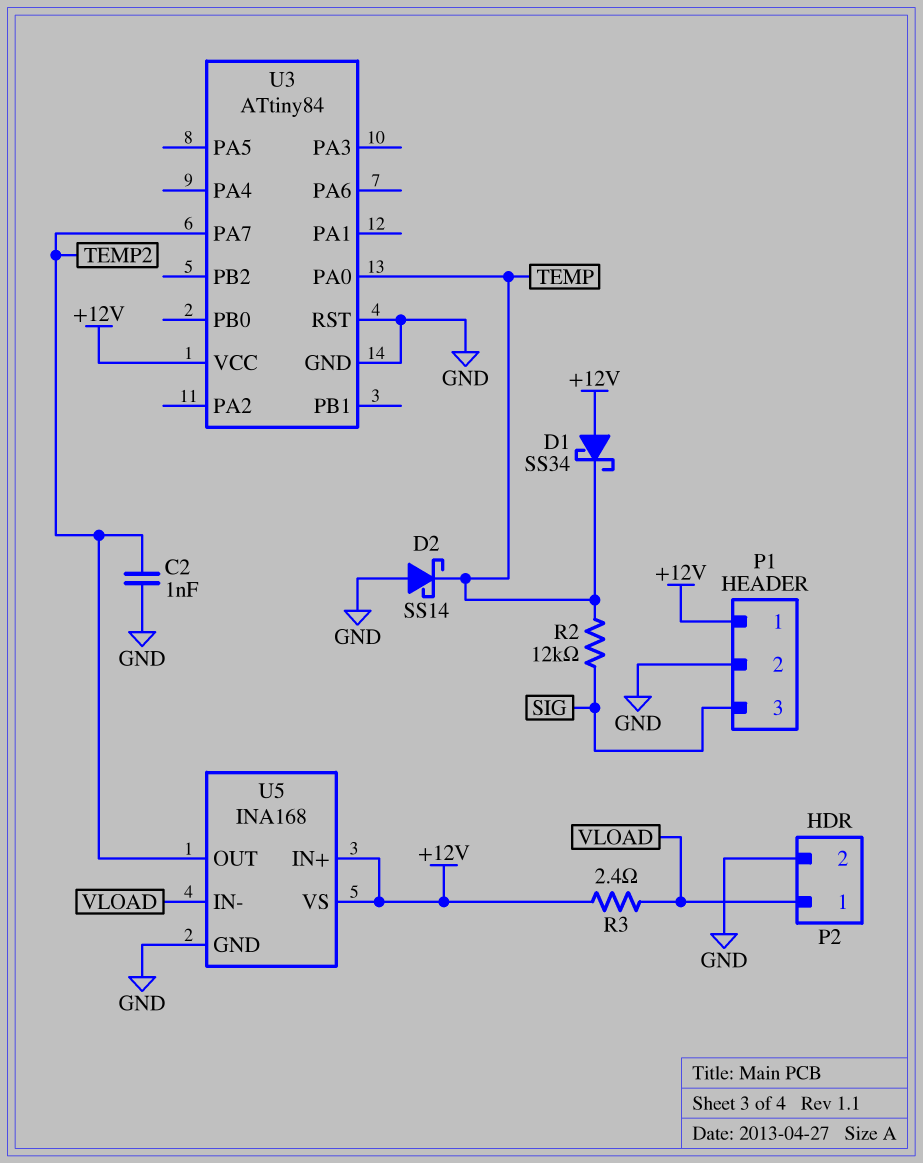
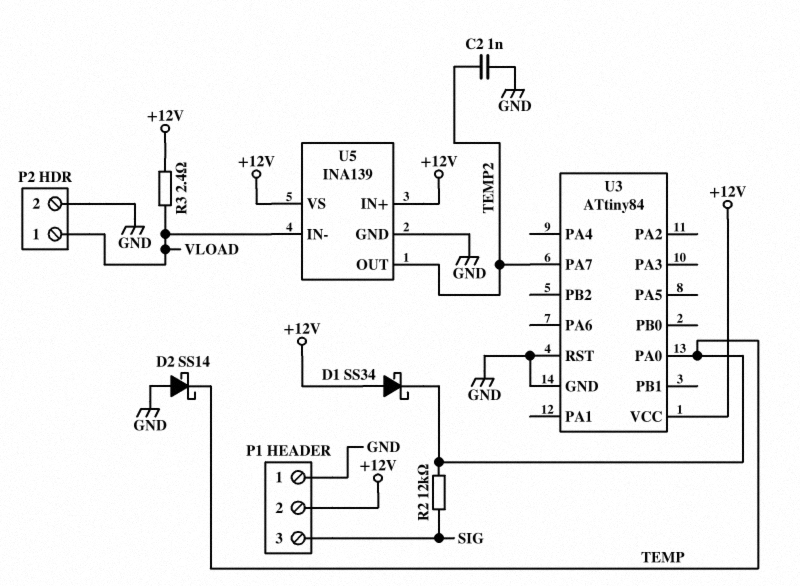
P1 pin 1: +12V -> GND
P1 pin 2: GND -> +12V
U5: INA168 -> INA139

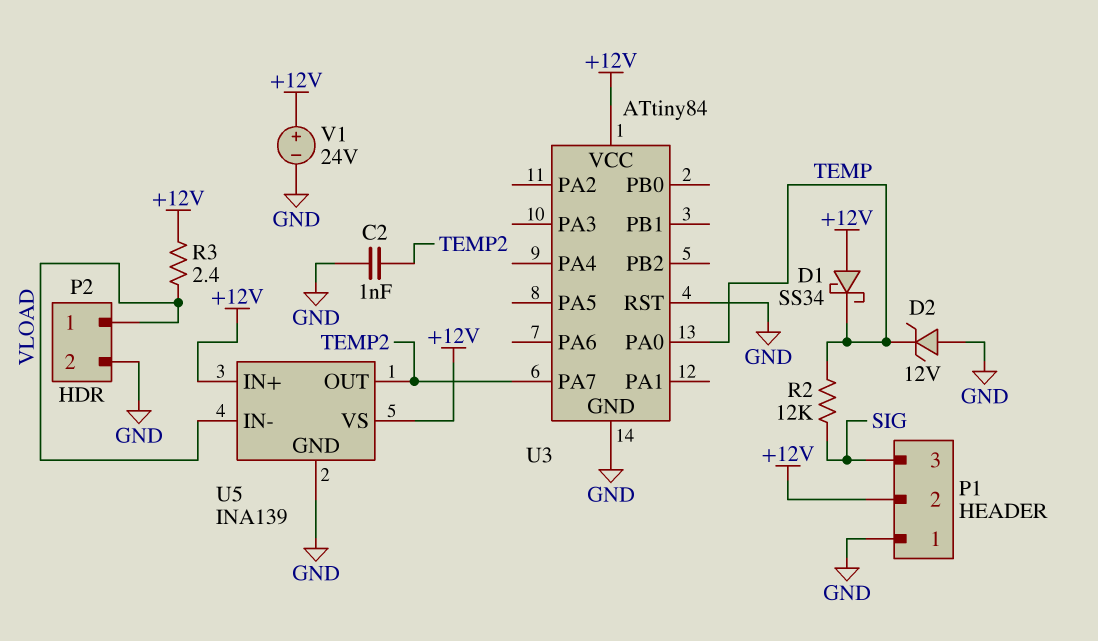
D2: schottky SS14 (A GND, K TEMP) -> zener 12V (A GND, K TEMP)
V1: none -> 24V (plus +12V, minus GND)

